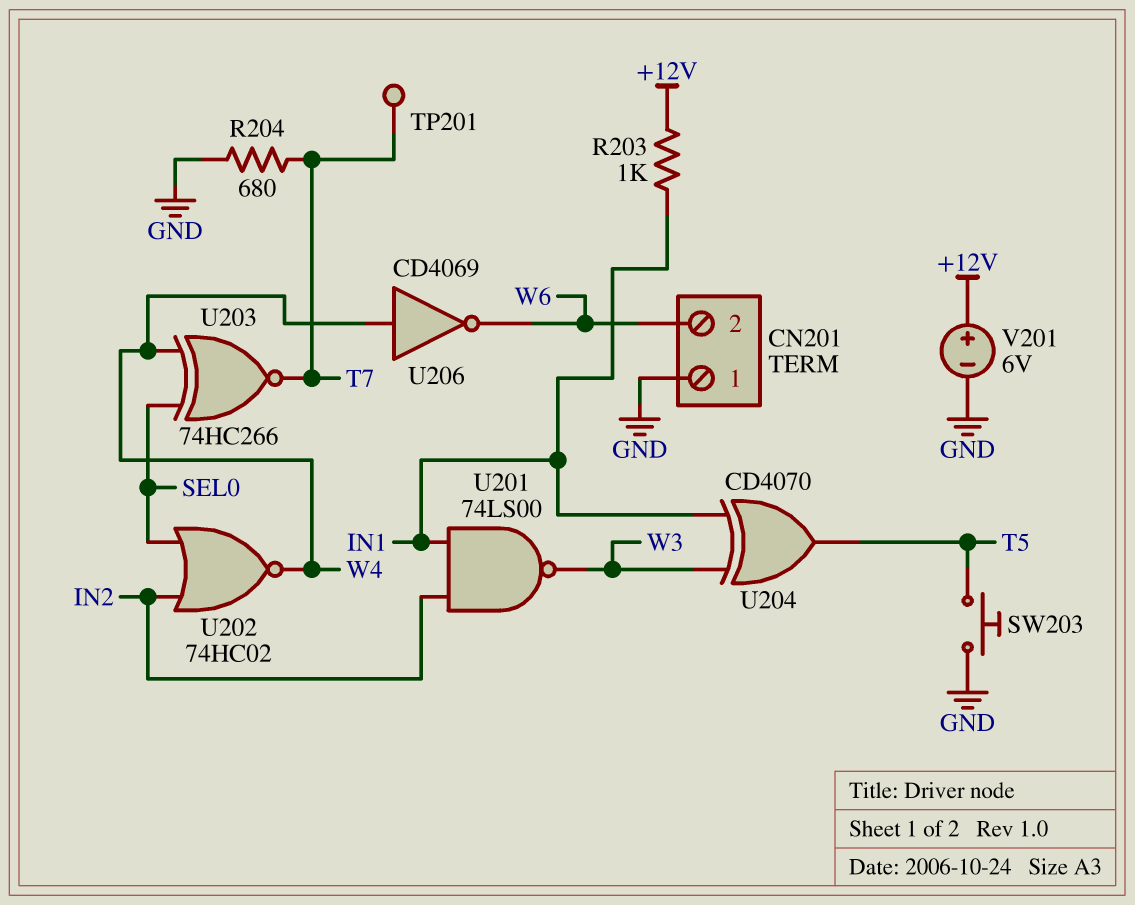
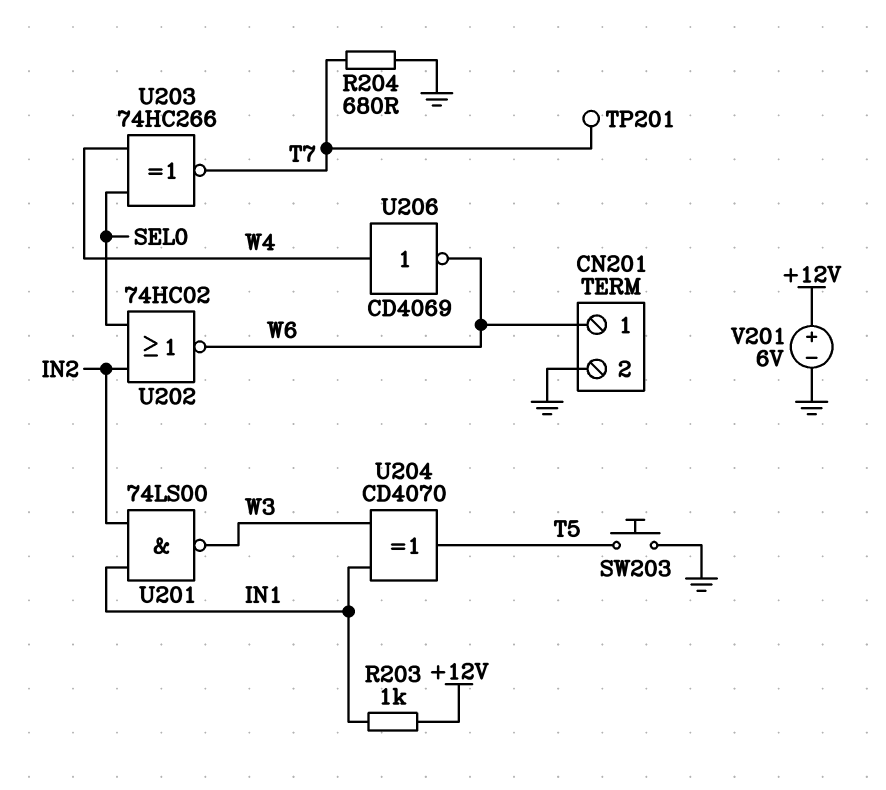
CN201 pin 1: GND -> W6
CN201 pin 2: W6 -> GND
U202: NOR 74HC02 (in IN2, in SEL0, out W4) -> NOR 74HC02 (in IN2, in SEL0, out W6)

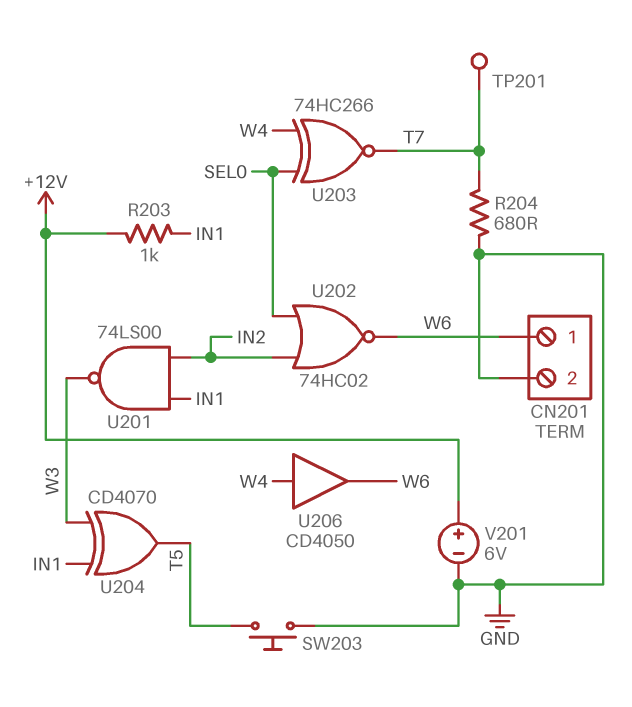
U206: NOT CD4069 (in W4, out W6) -> buffer CD4050 (in W4, out W6)

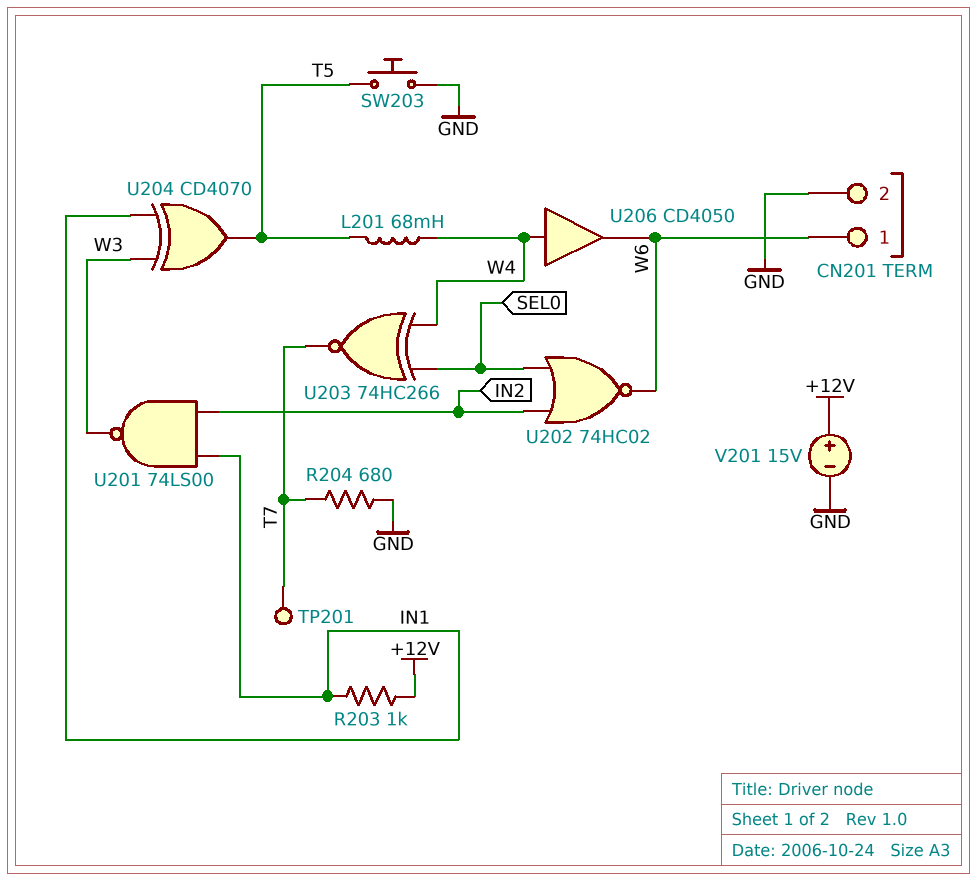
L201: none -> 68mH (T5, W4)
V201: 6V (plus +12V, minus GND) -> 15V (plus +12V, minus GND)

